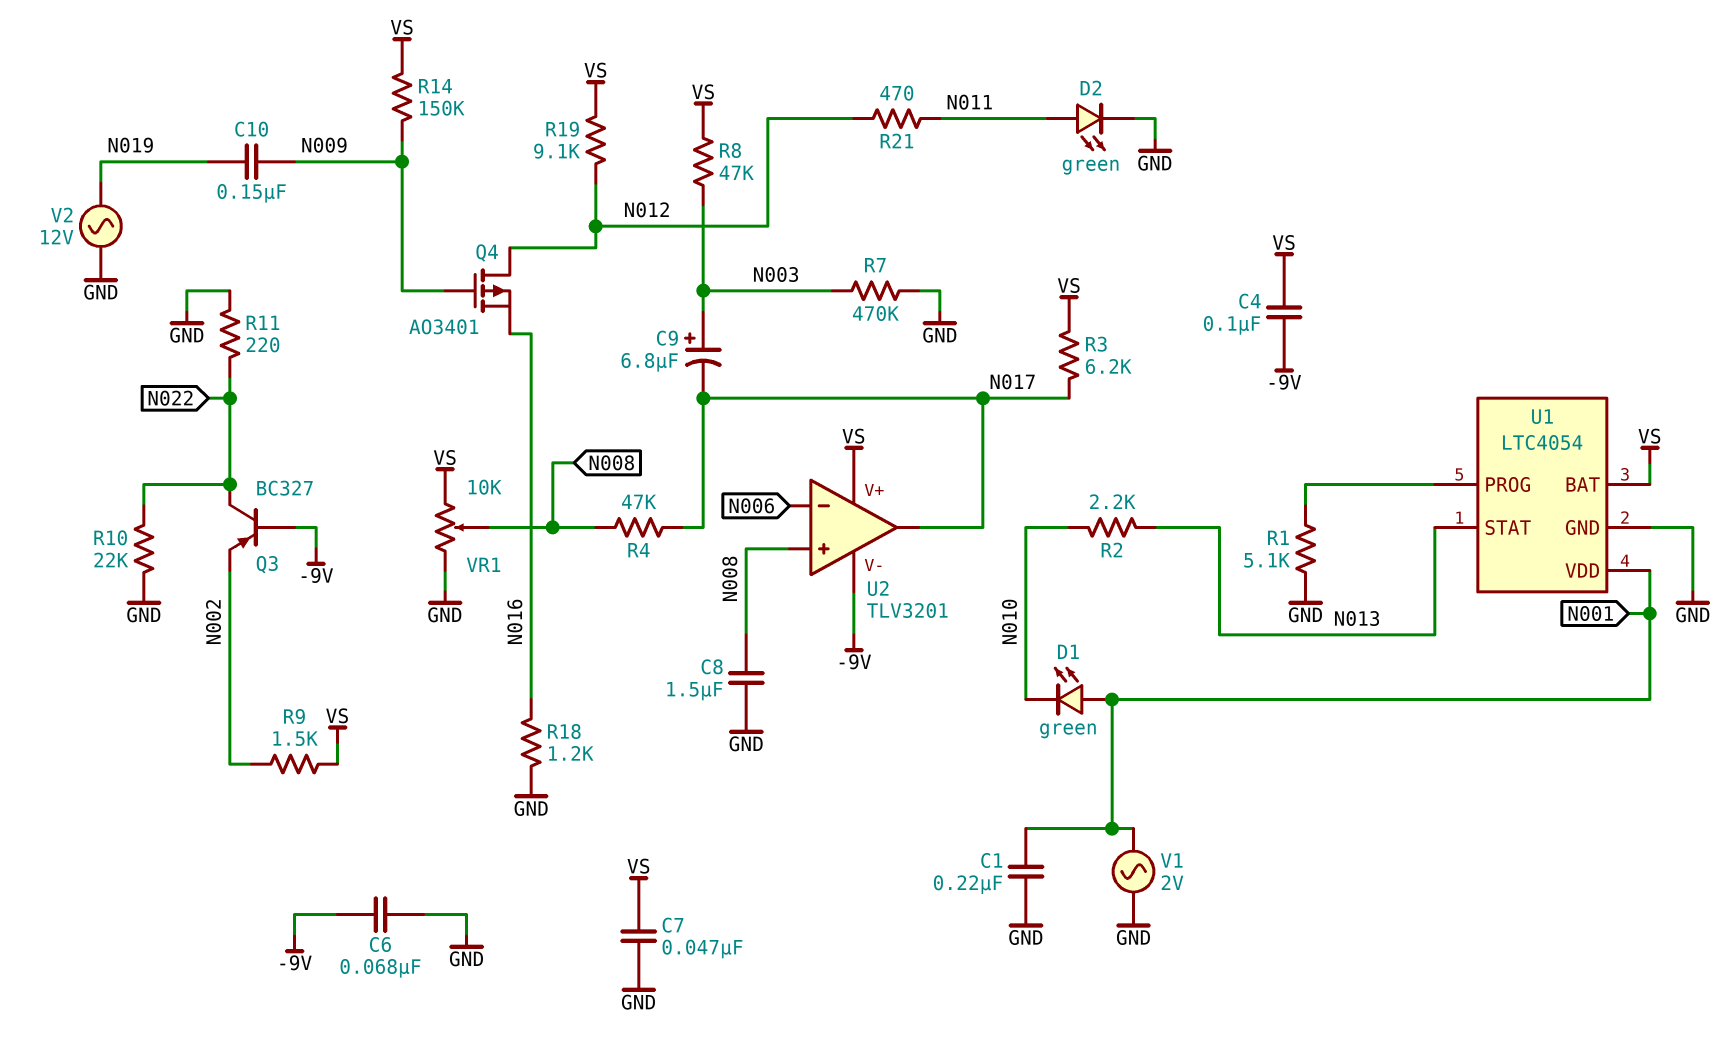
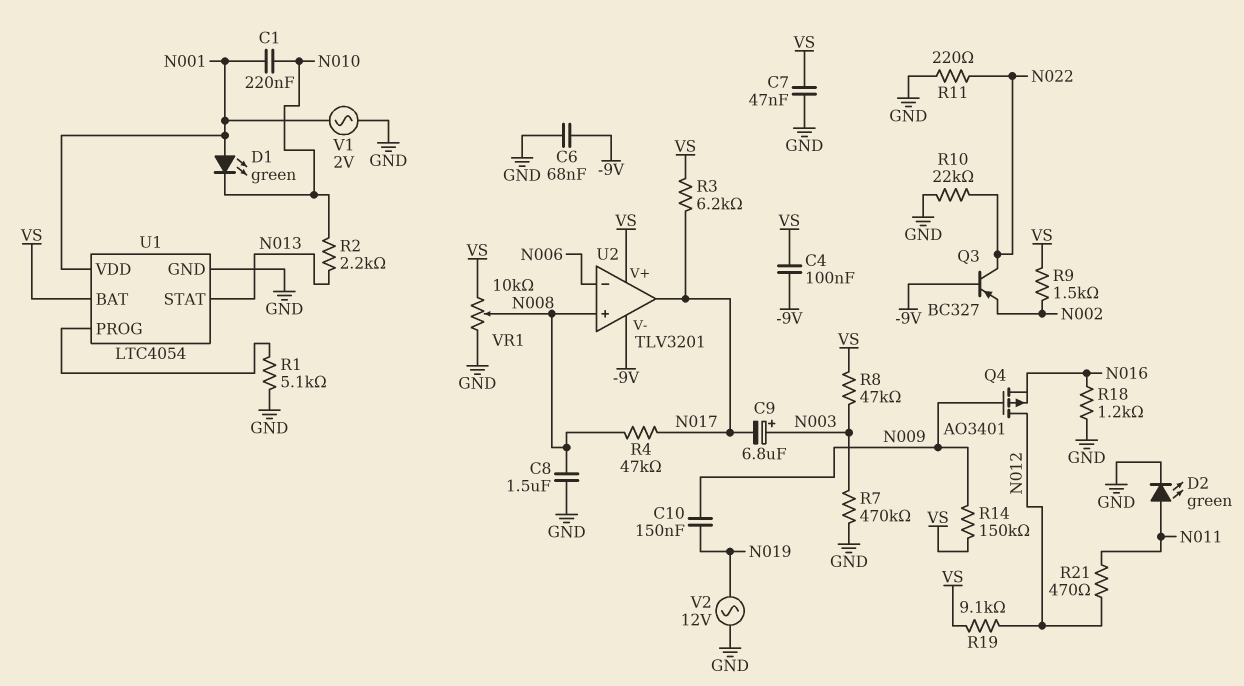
C1: 220nF (GND, N001) -> 220nF (N001, N010)

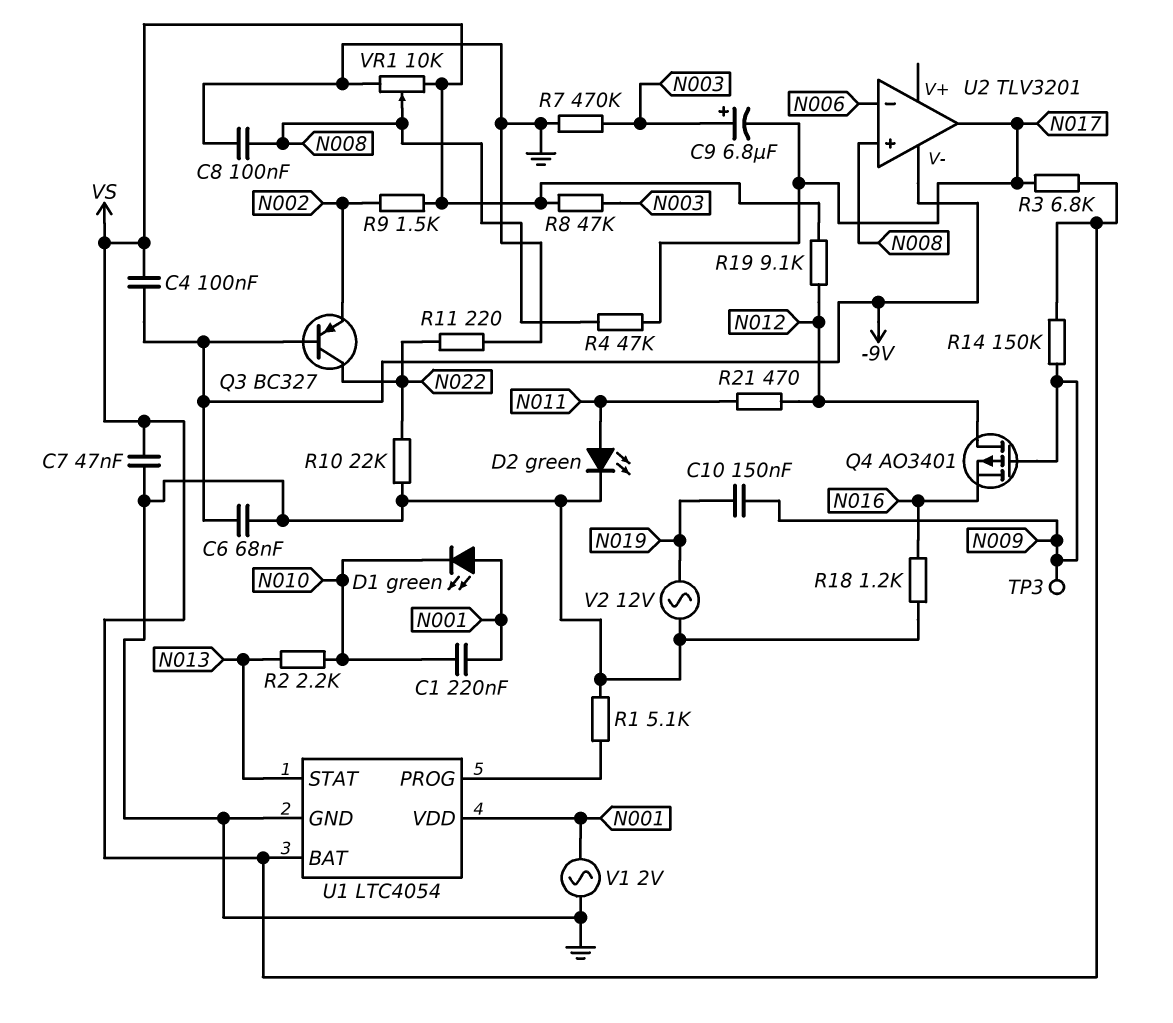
C8: 1.5uF (GND, N008) -> 100nF (GND, N008)
R3: 6.2k (N017, VS) -> 6.8k (N017, VS)
TP3: none -> test point (N009)
U2 pin V+: VS -> none

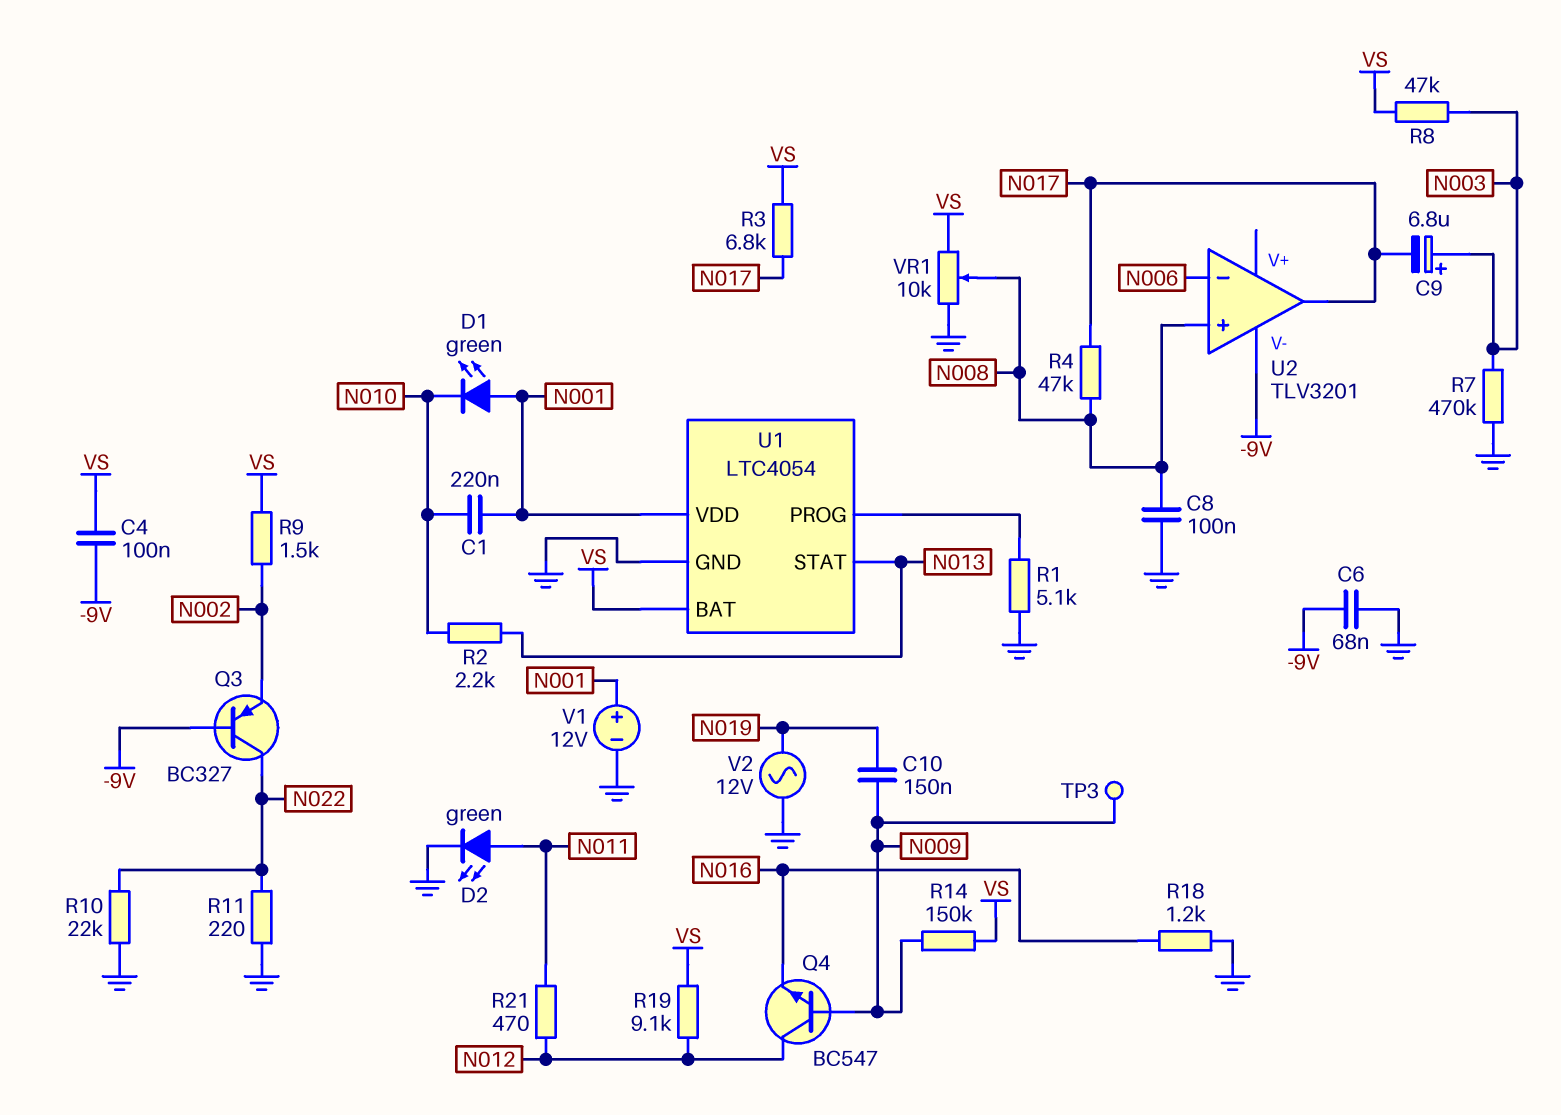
C7: 47nF (GND, VS) -> none
Q4: PMOS AO3401 (G N009, D N012, S N016) -> NPN BC547 (B N009, C N012, E N016)
V1: AC 2V (GND, N001) -> 12V (plus N001, minus GND)

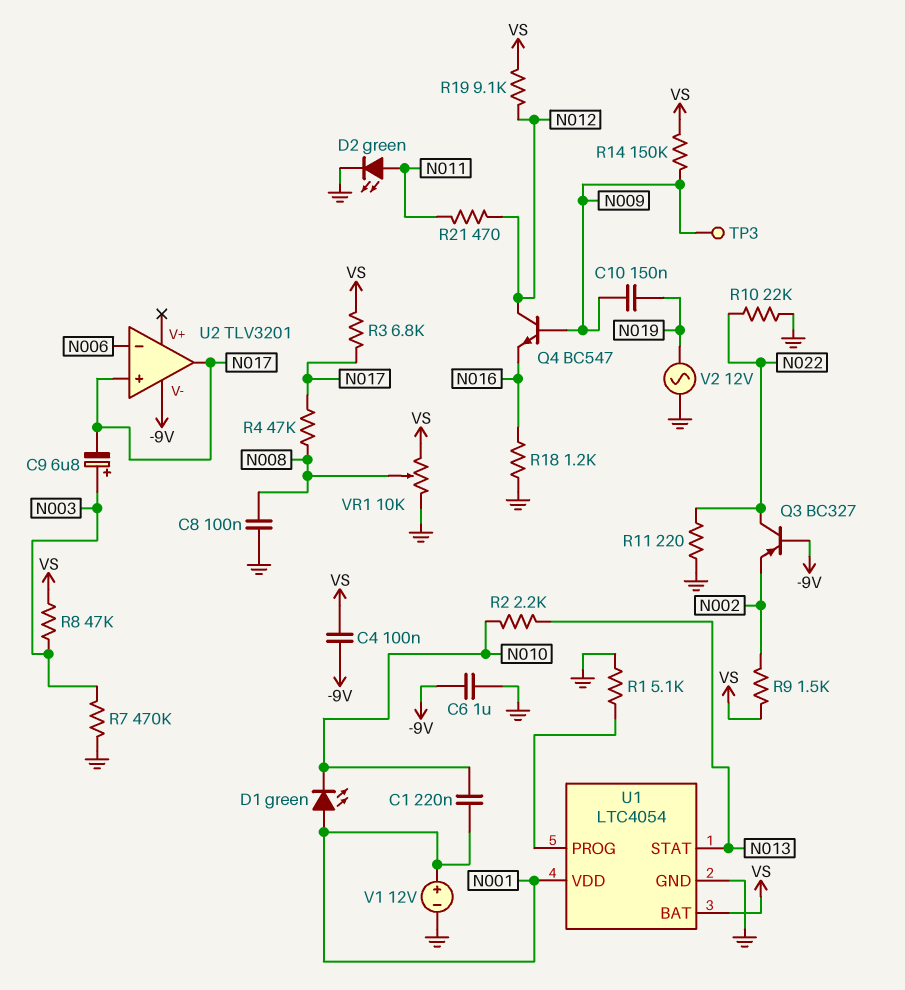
C6: 68nF (-9V, GND) -> 1uF (-9V, GND)
U2 pin in+: N008 -> N017

